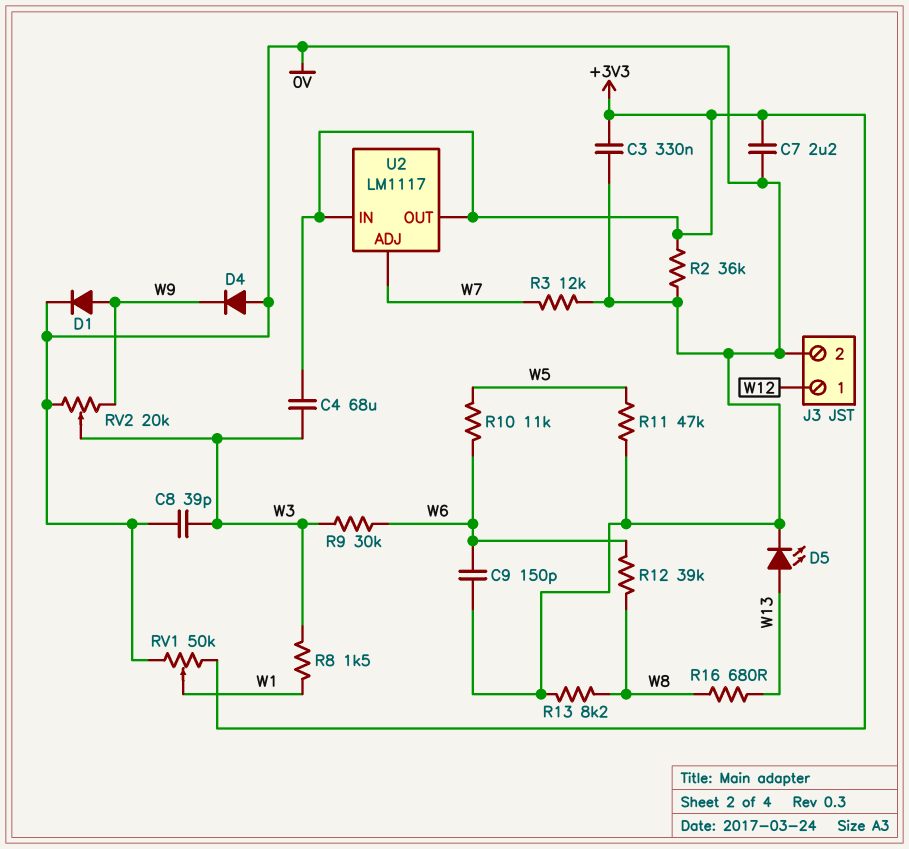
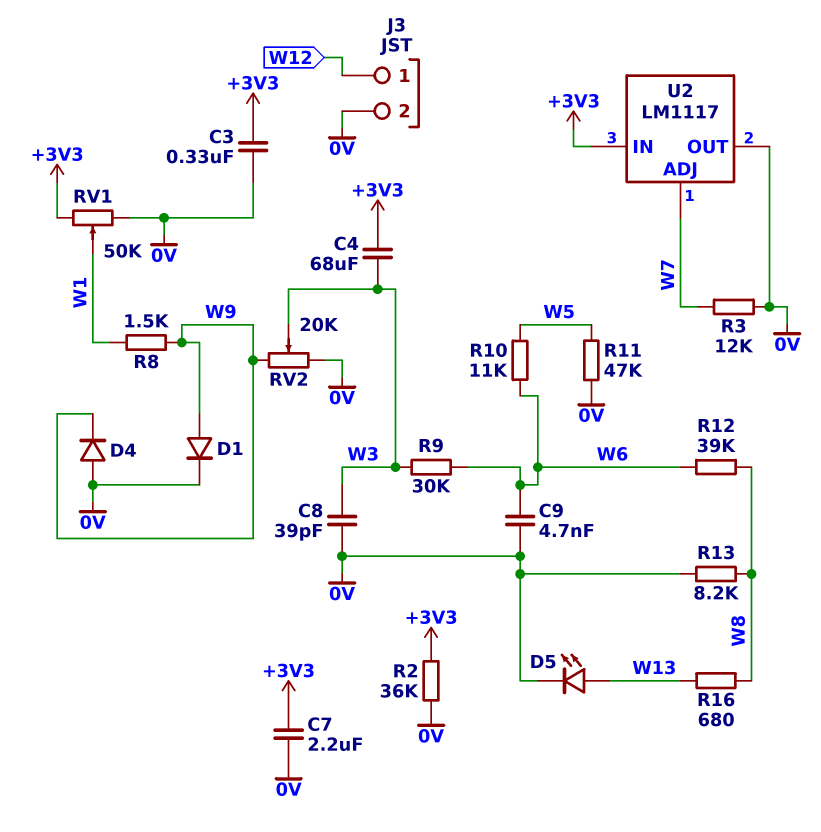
C9: 150pF (0V, W6) -> 4.7nF (0V, W6)
R8: 1.5k (W1, W3) -> 1.5k (W1, W9)
U2 pin OUT: +3V3 -> 0V

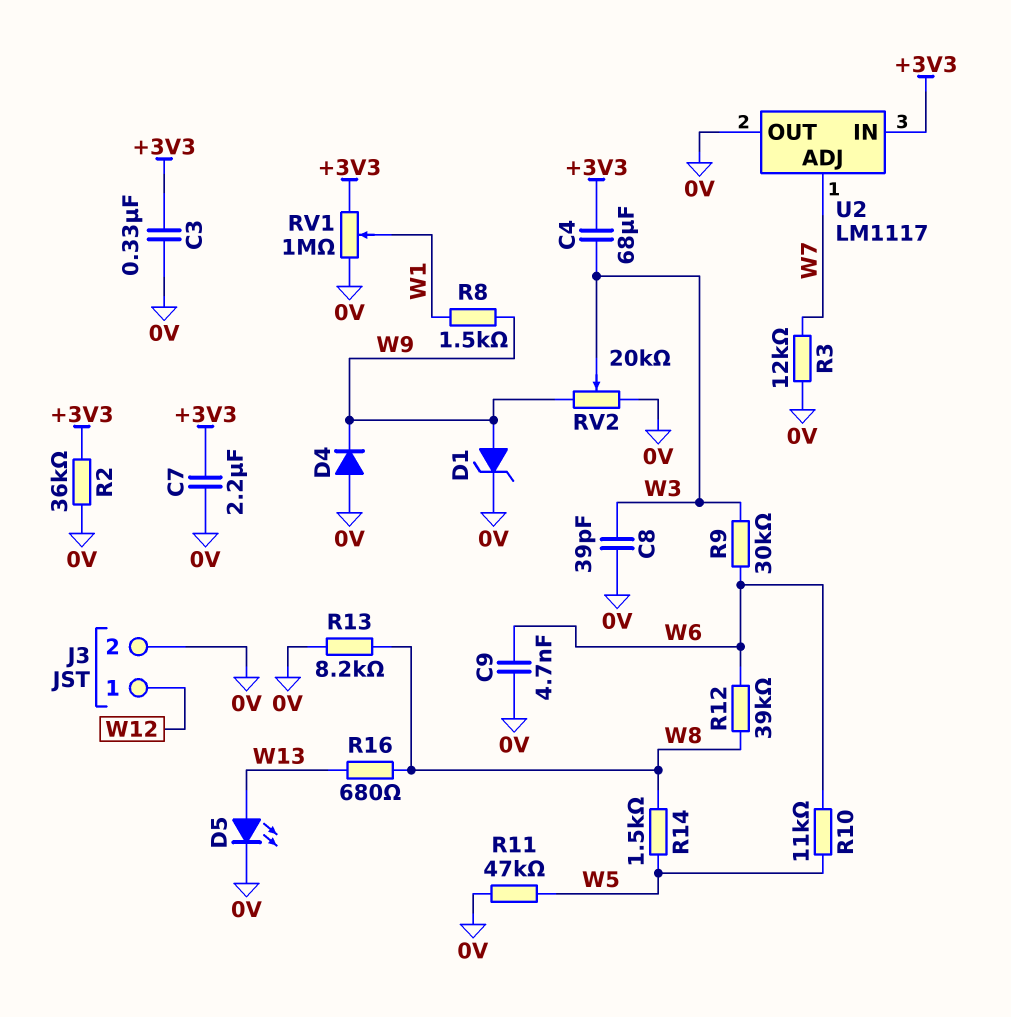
D1: diode (A W9, K 0V) -> zener (A W9, K 0V)
R14: none -> 1.5k (W5, W8)
RV1: 50k (+3V3, 0V, wiper W1) -> 1M (+3V3, 0V, wiper W1)

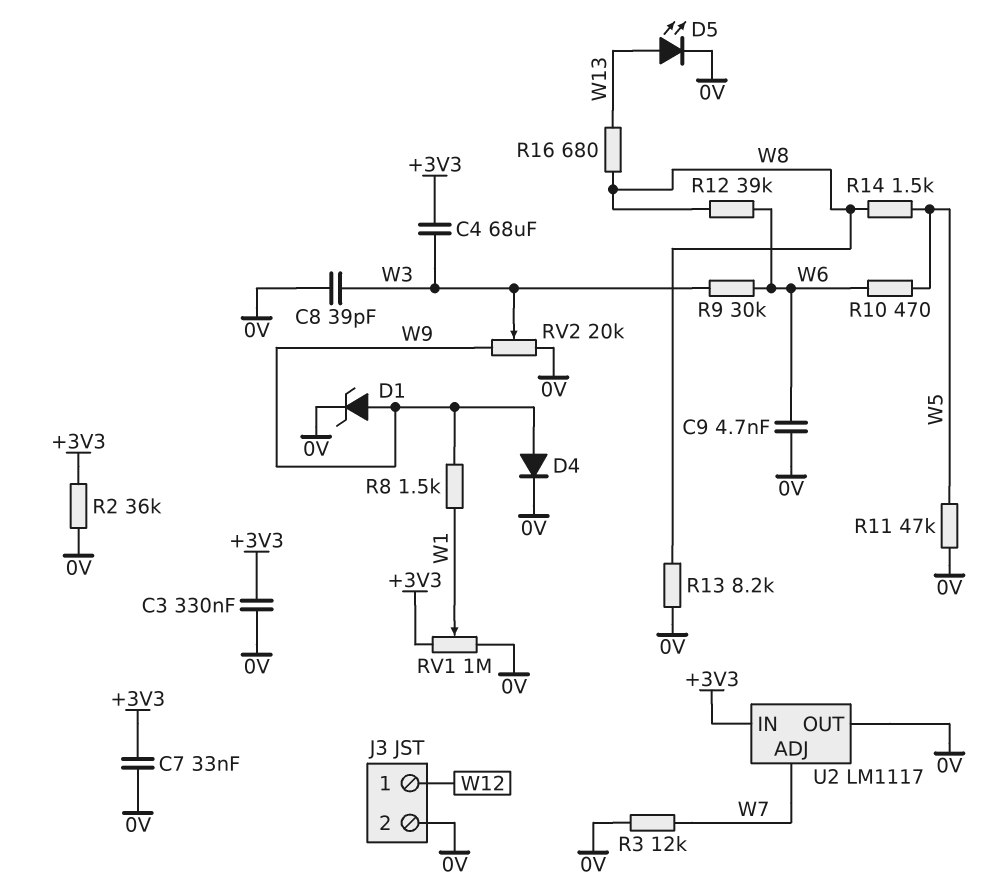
C7: 2.2uF (+3V3, 0V) -> 33nF (+3V3, 0V)
D4: diode (A 0V, K W9) -> diode (A W9, K 0V)
R10: 11k (W5, W6) -> 470 (W5, W6)

